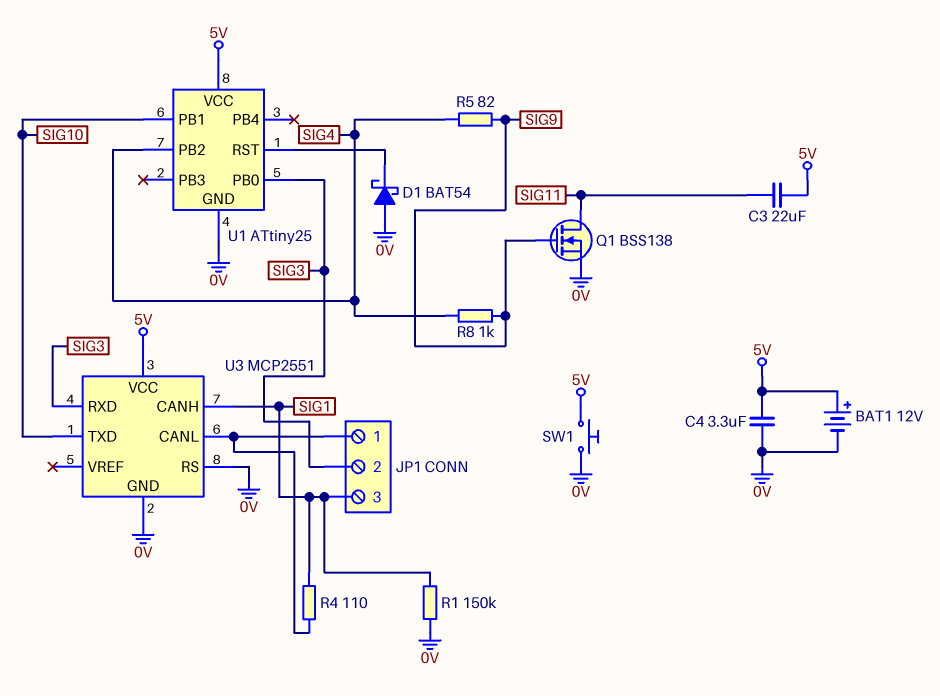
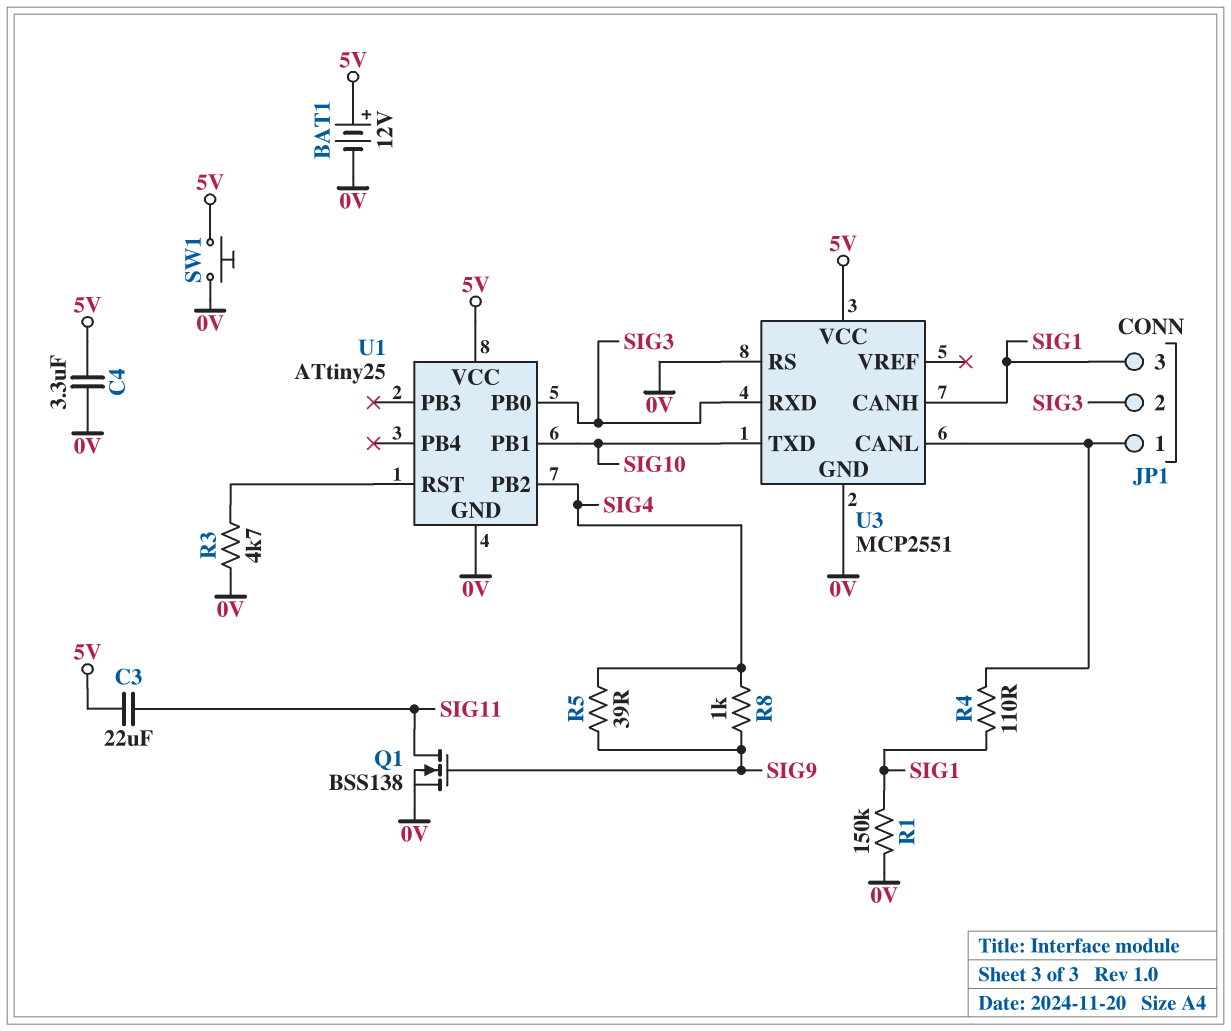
D1: schottky BAT54 (A 0V, K U1/RST) -> none
R3: none -> 4.7k (0V, U1/RST)
R5: 82 (SIG4, SIG9) -> 39 (SIG4, SIG9)

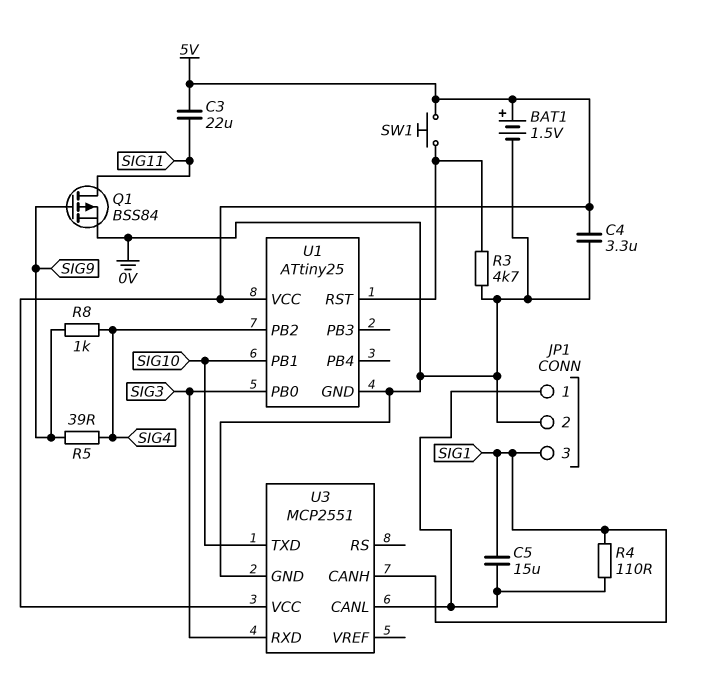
BAT1: 12V (plus 5V, minus 0V) -> 1.5V (plus 5V, minus 0V)
C5: none -> 15uF (JP1/1, SIG1)
JP1 pin 2: SIG3 -> 0V
Q1: NMOS BSS138 (G SIG9, D SIG11, S 0V) -> PMOS BSS84 (G SIG9, D SIG11, S 0V)
R1: 150k (0V, SIG1) -> none
SW1: button (0V, 5V) -> button (5V, U1/RST)
U3 pin RS: 0V -> none

